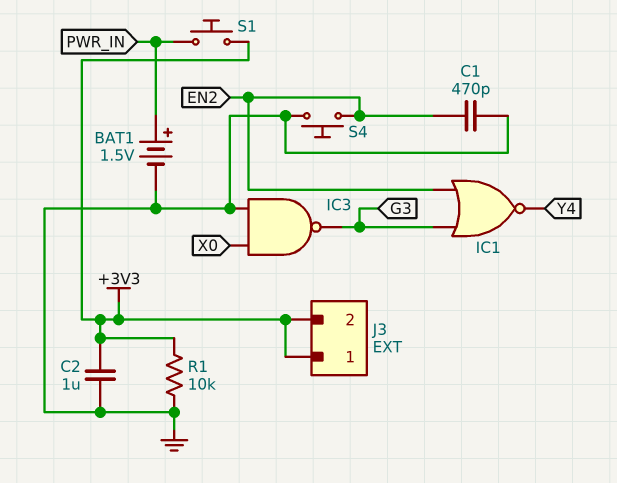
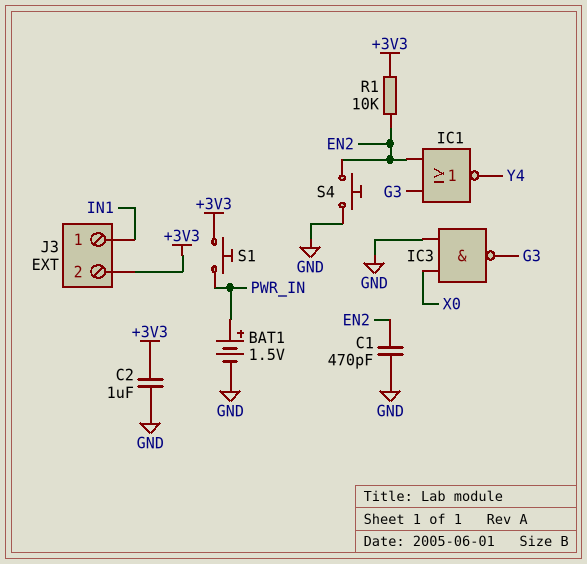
J3 pin 1: +3V3 -> IN1
R1: 10k (+3V3, GND) -> 10k (+3V3, EN2)

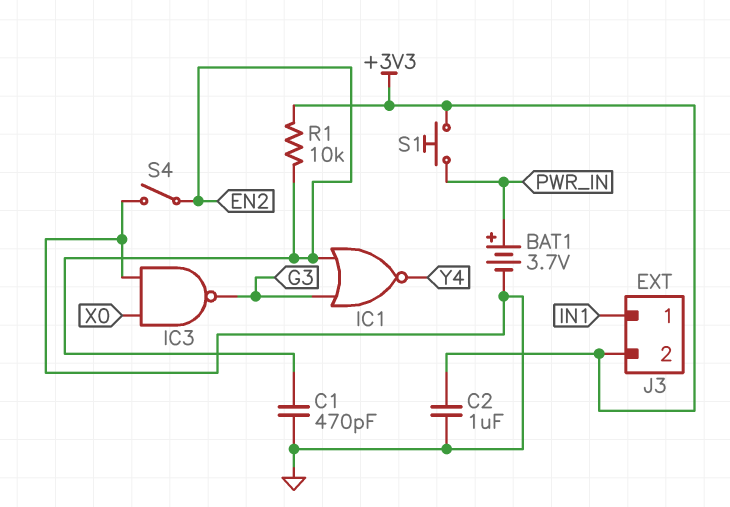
BAT1: 1.5V (plus PWR_IN, minus GND) -> 3.7V (plus PWR_IN, minus GND)
S4: button (EN2, GND) -> switch (EN2, GND)

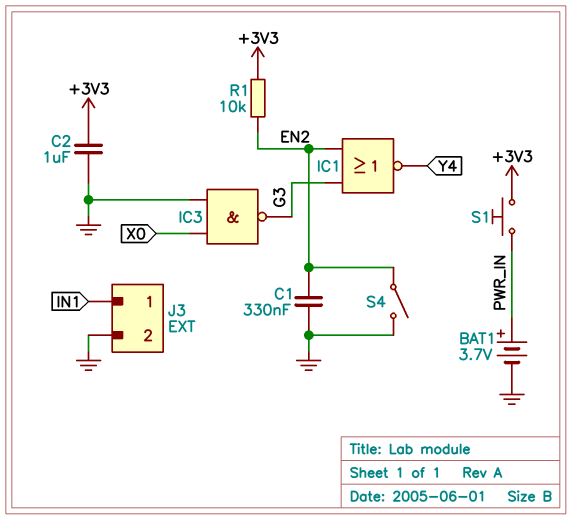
C1: 470pF (EN2, GND) -> 330nF (EN2, GND)
J3 pin 2: +3V3 -> GND

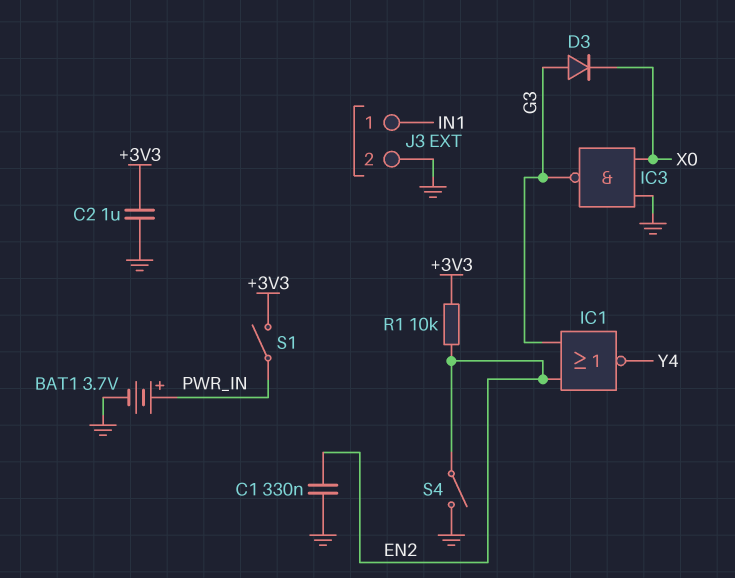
D3: none -> diode (A G3, K X0)
S1: button (+3V3, PWR_IN) -> switch (+3V3, PWR_IN)

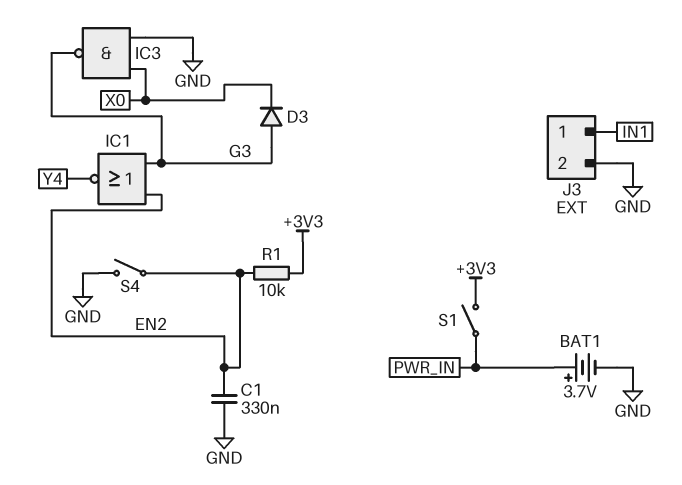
C2: 1uF (+3V3, GND) -> none

